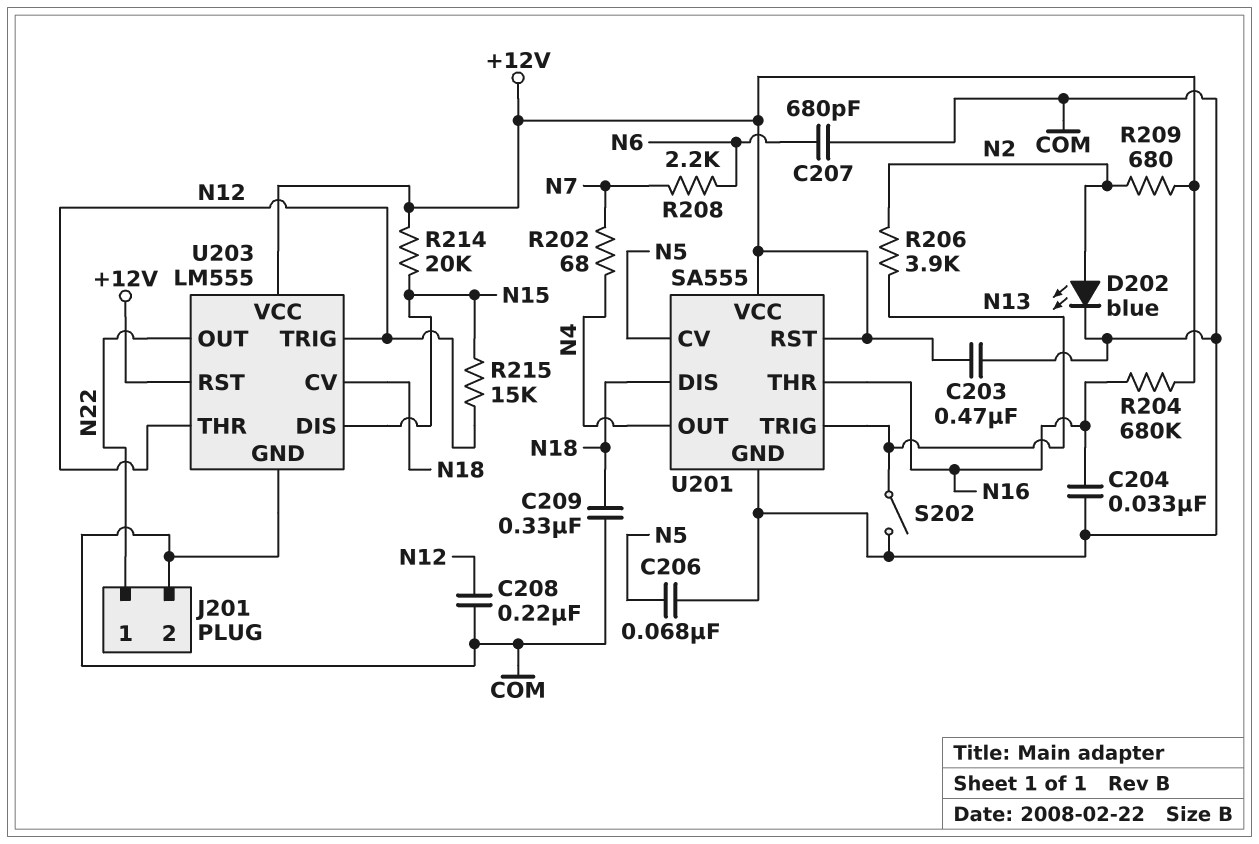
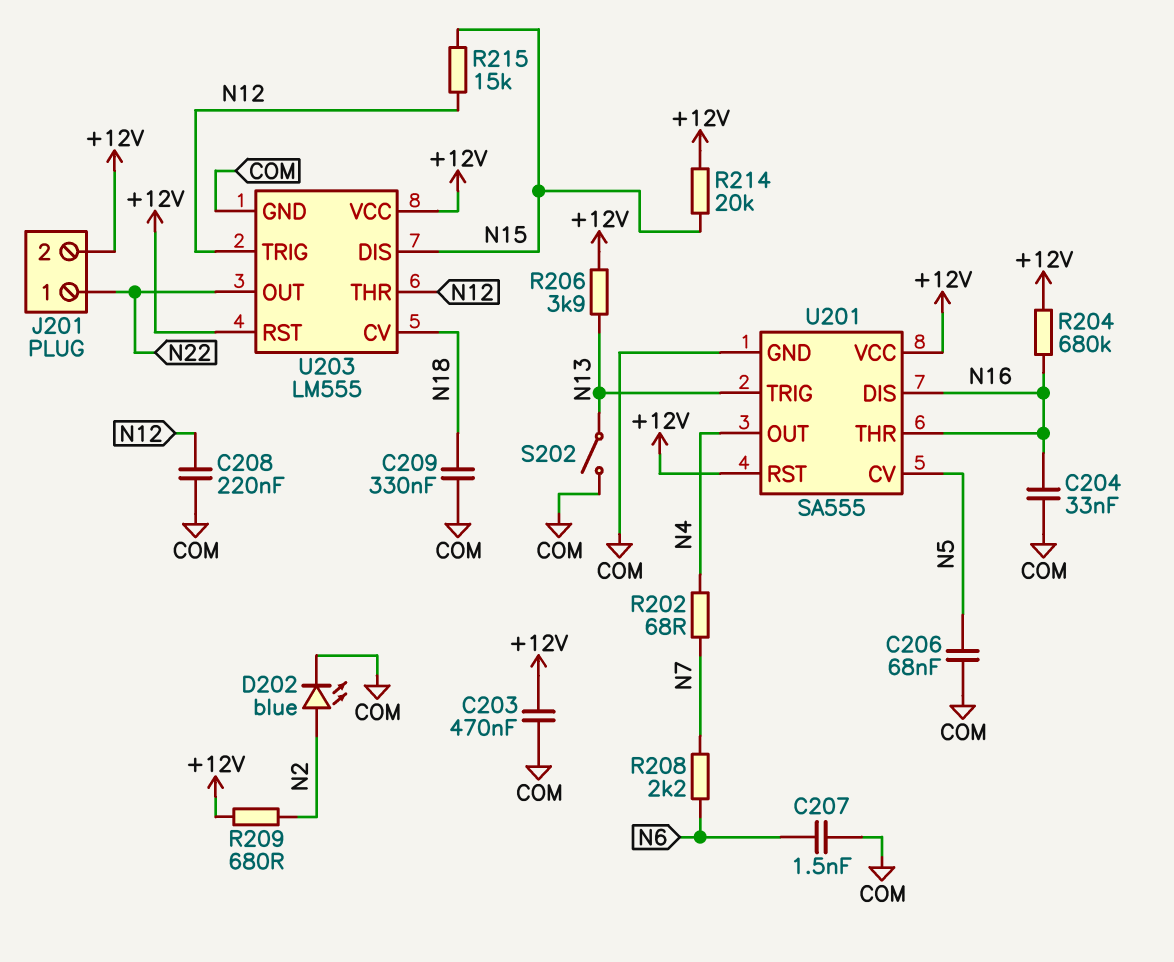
C207: 680pF (COM, N6) -> 1.5nF (COM, N6)
J201 pin 2: COM -> +12V
R206: 3.9k (N2, N13) -> 3.9k (+12V, N13)
U201 pin DIS: N18 -> N16

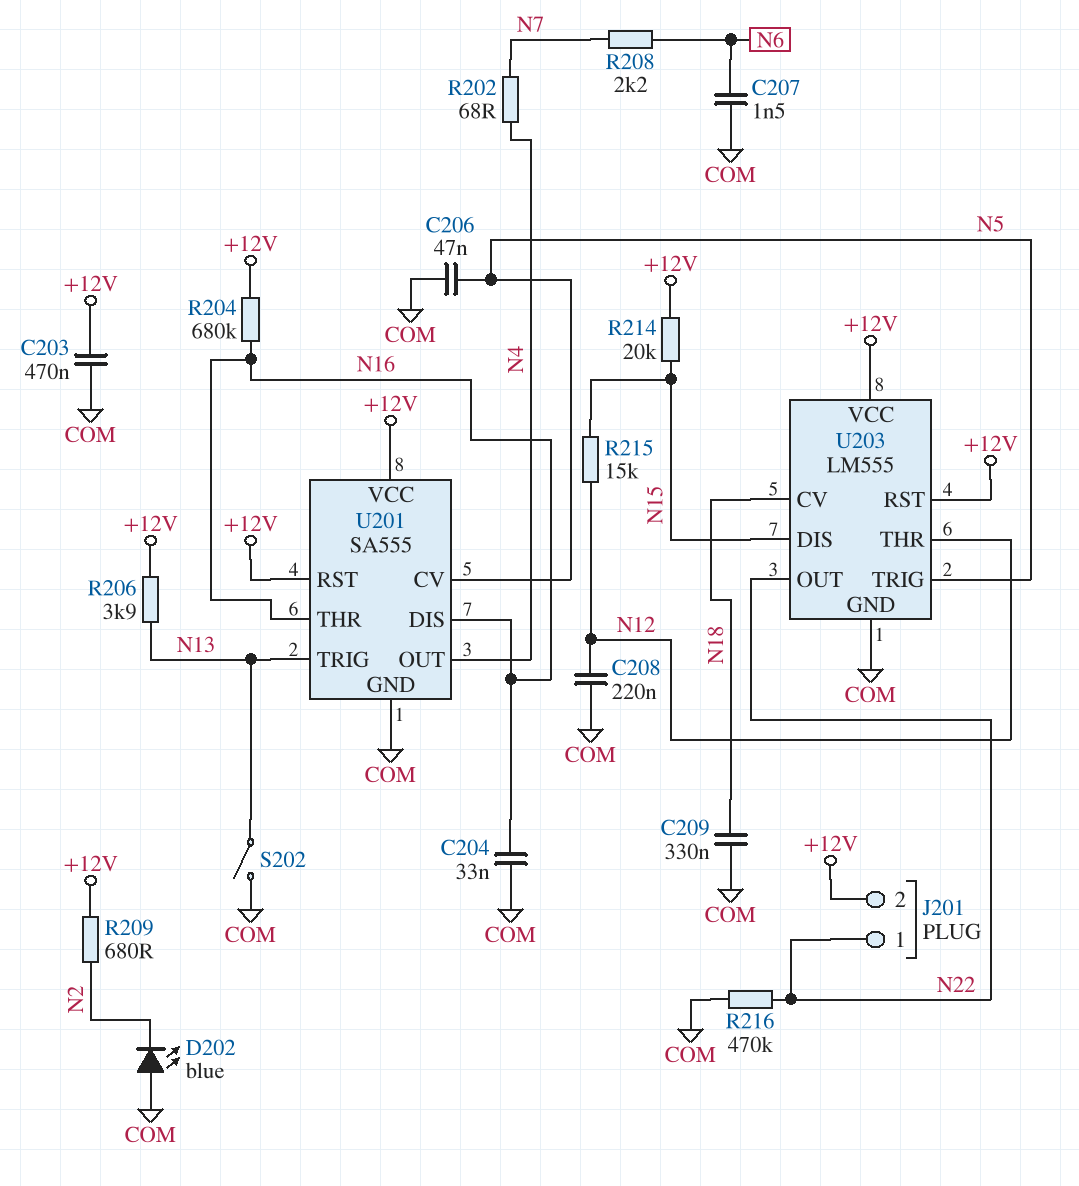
C206: 68nF (COM, N5) -> 47nF (COM, N5)
D202: LED blue (A N2, K COM) -> LED blue (A COM, K N2)
R216: none -> 470k (COM, N22)
U203 pin TRIG: N12 -> N5

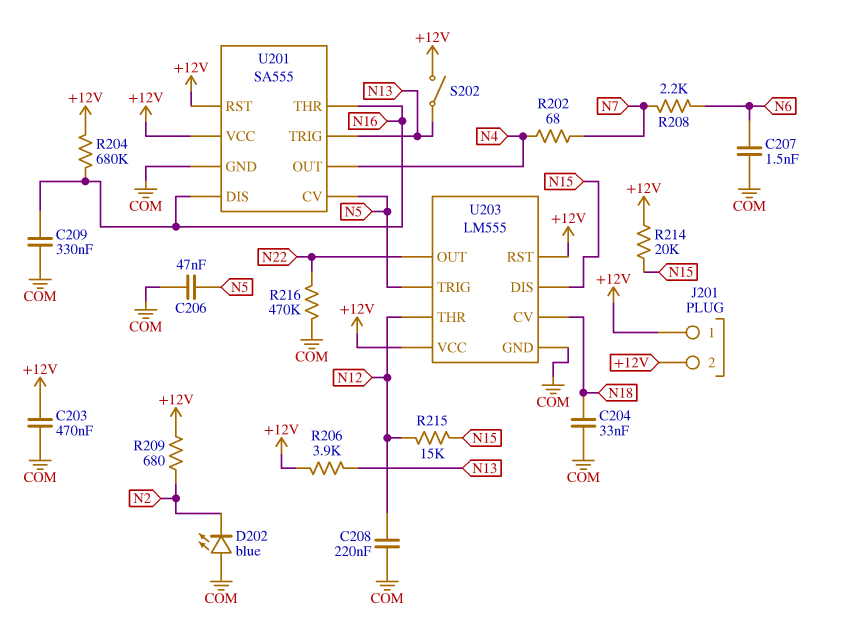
C204: 33nF (COM, N16) -> 33nF (COM, N18)
C209: 330nF (COM, N18) -> 330nF (COM, N16)
J201 pin 1: N22 -> +12V
S202: switch (COM, N13) -> switch (+12V, N13)

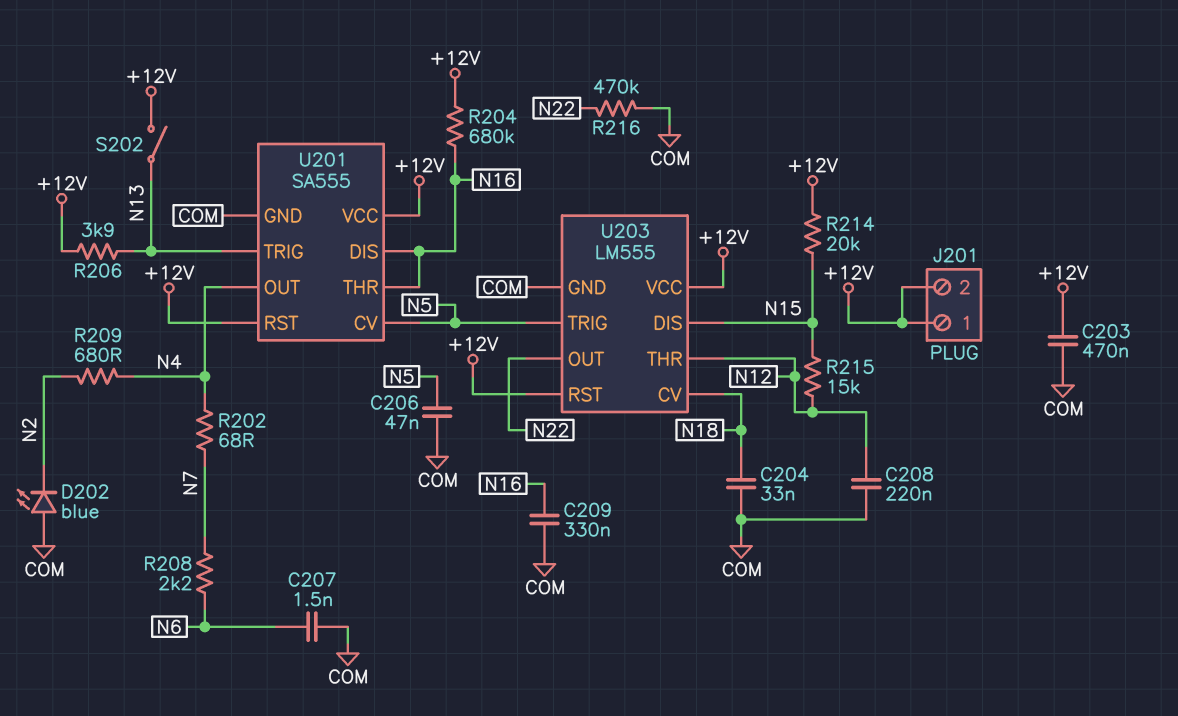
R209: 680 (+12V, N2) -> 680 (N2, N4)

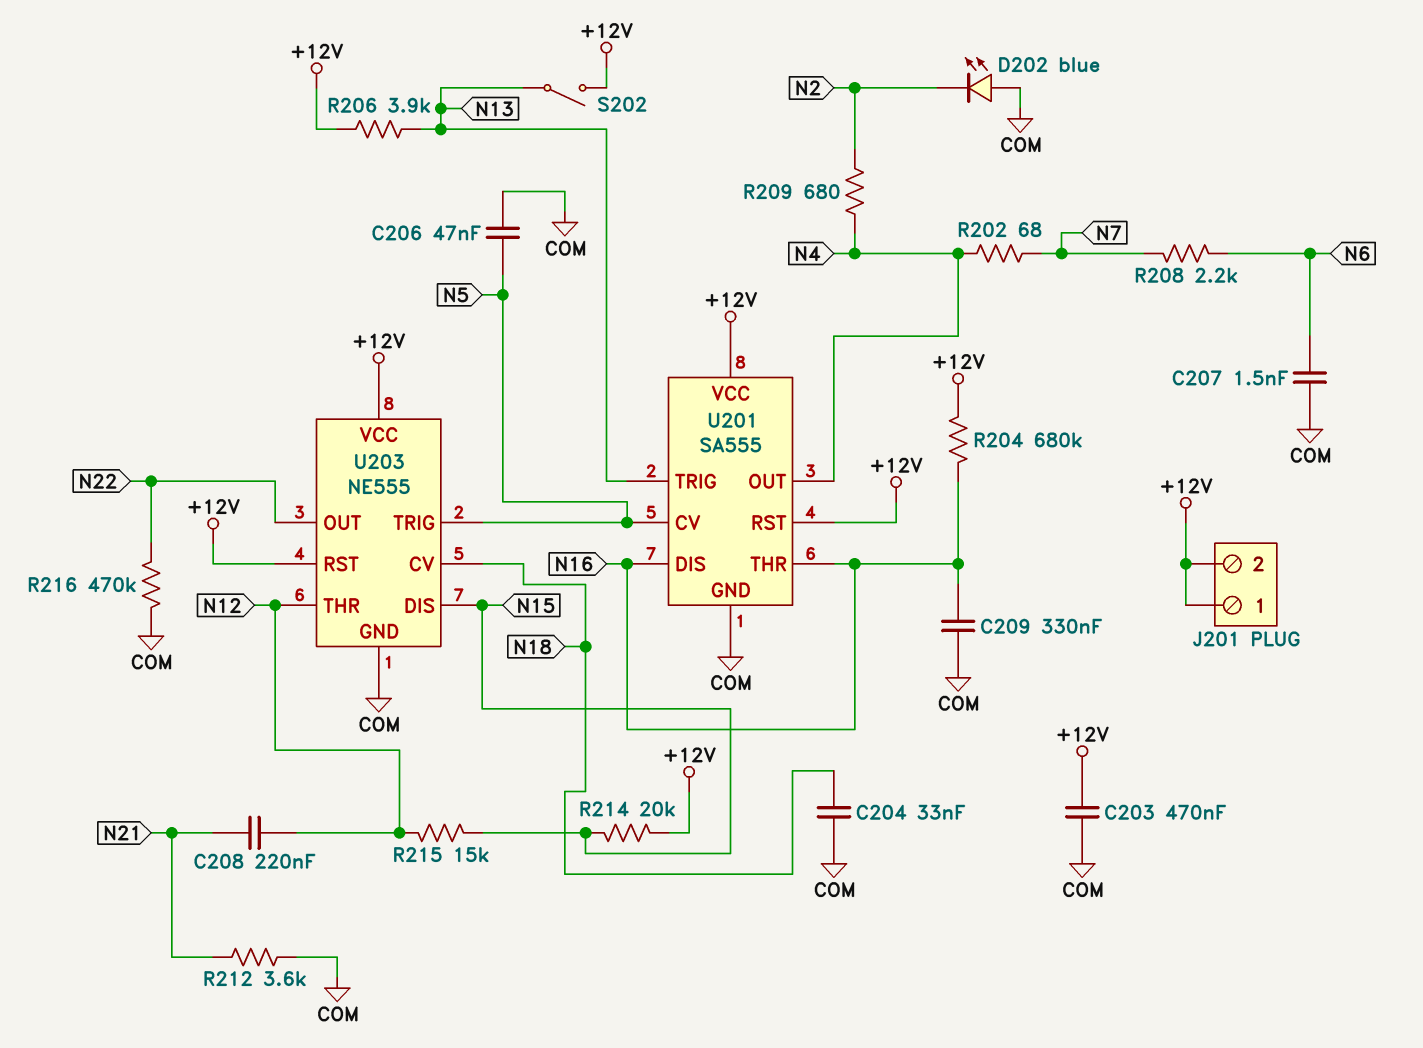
C208: 220nF (COM, N12) -> 220nF (N12, N21)
R212: none -> 3.6k (COM, N21)
U203: LM555 -> NE555

